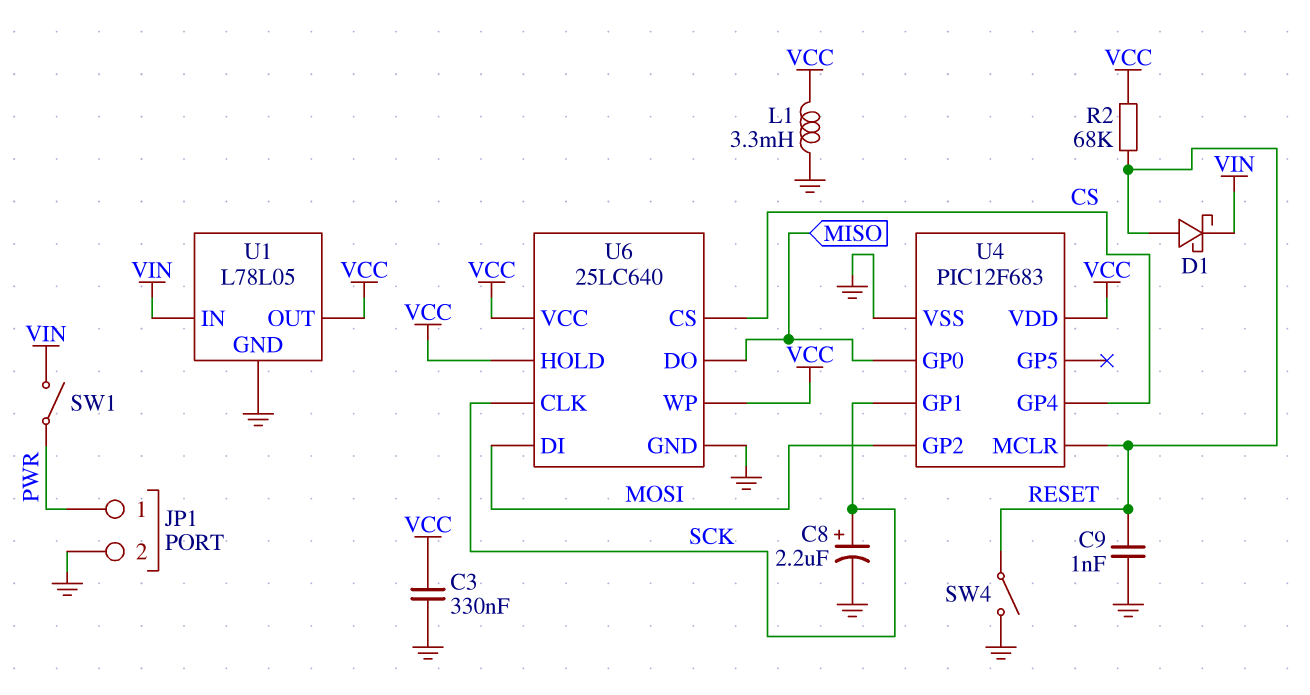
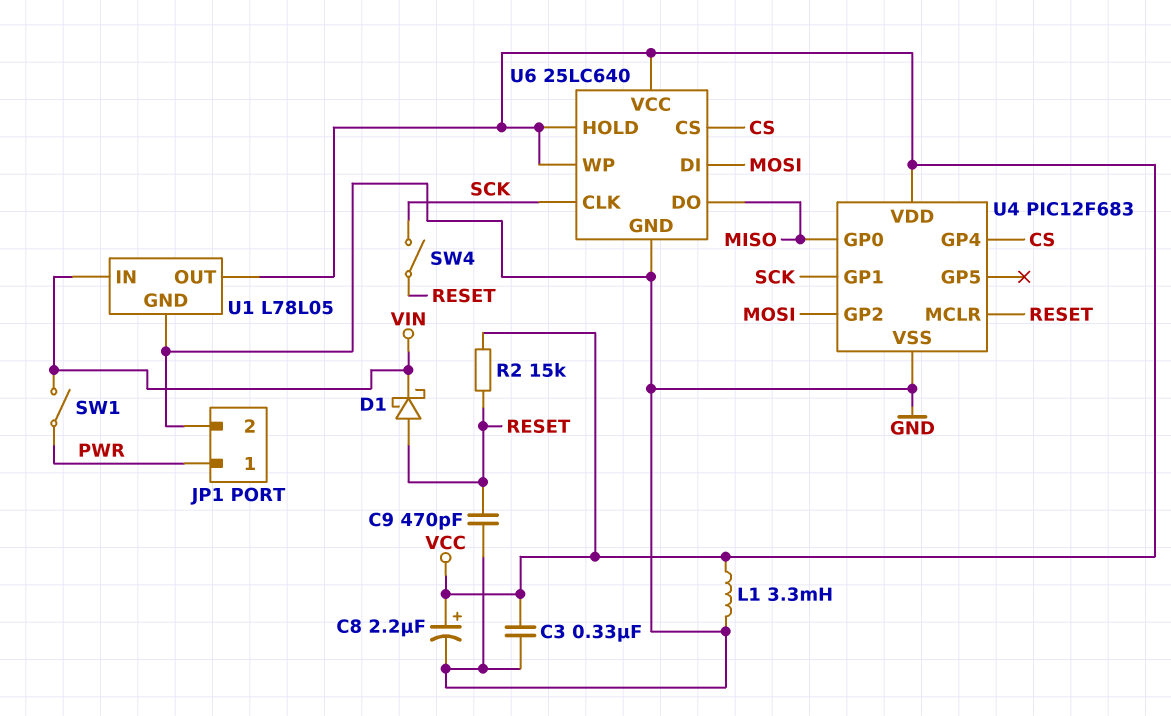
C8: 2.2uF (plus SCK, minus GND) -> 2.2uF (plus VCC, minus GND)
C9: 1nF (GND, RESET) -> 470pF (GND, RESET)
R2: 68k (RESET, VCC) -> 15k (RESET, VCC)
SW4: switch (GND, RESET) -> switch (RESET, SCK)

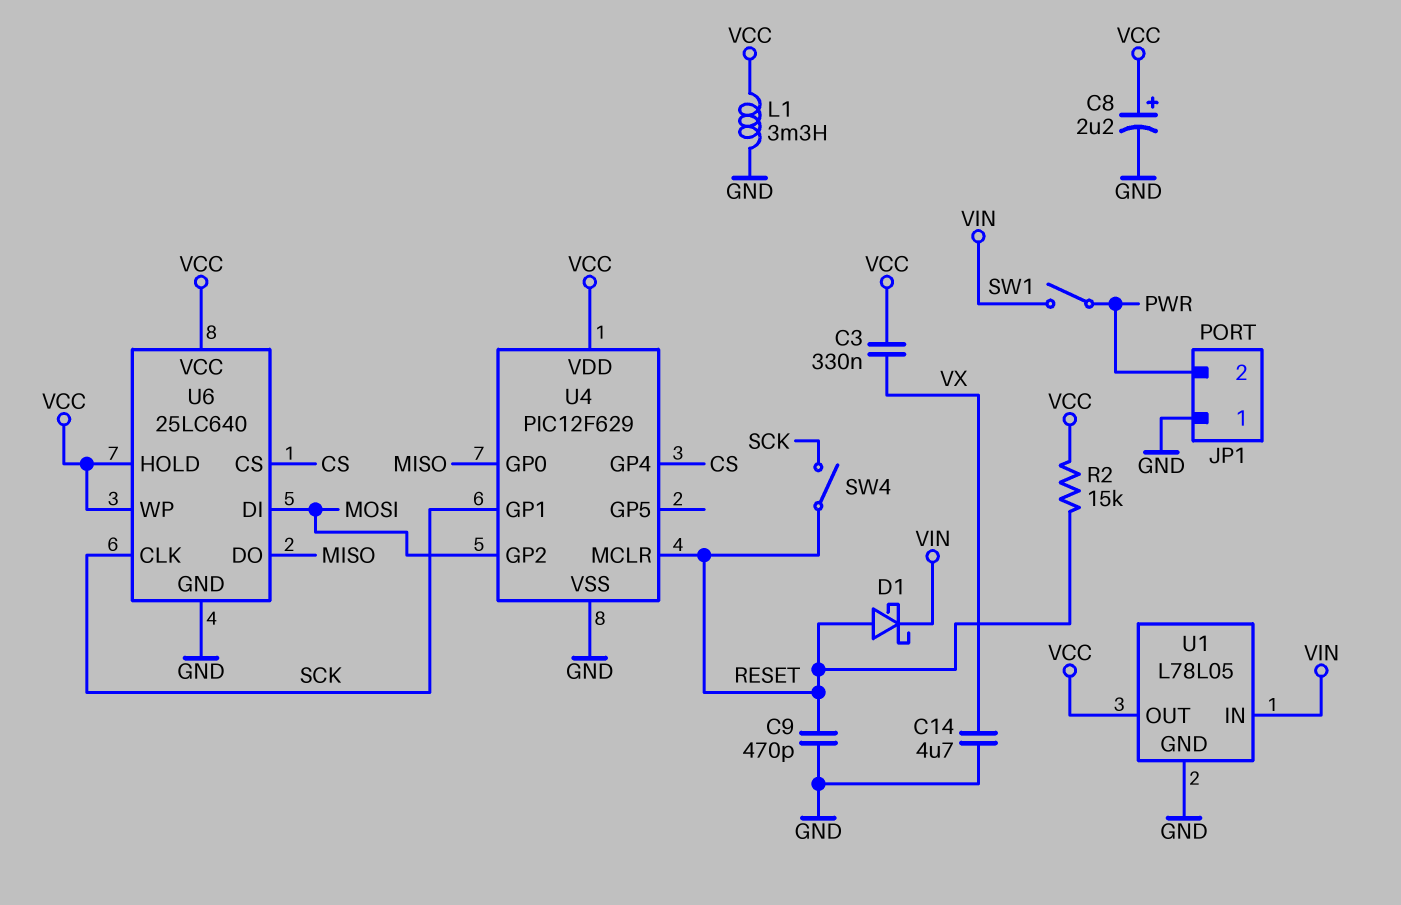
C3: 330nF (GND, VCC) -> 330nF (VCC, VX)
C14: none -> 4.7uF (GND, VX)
JP1 pin 1: PWR -> GND
JP1 pin 2: GND -> PWR
U4: PIC12F683 -> PIC12F629

